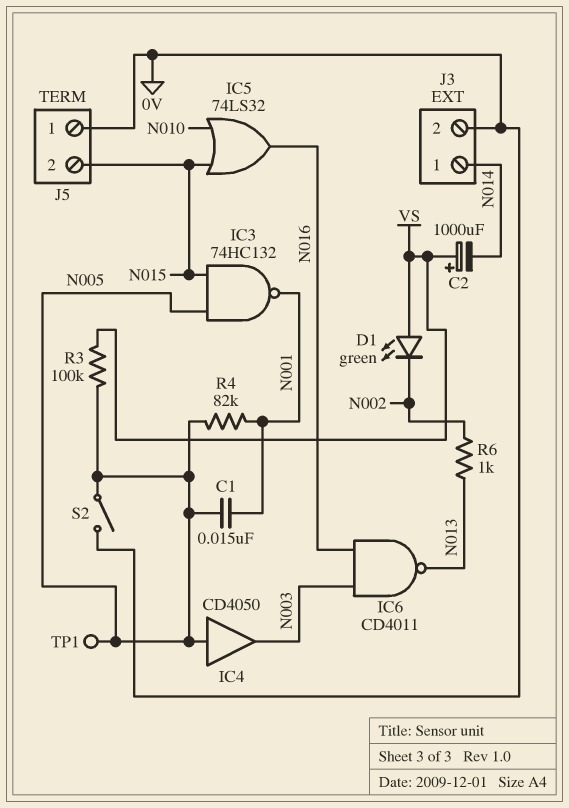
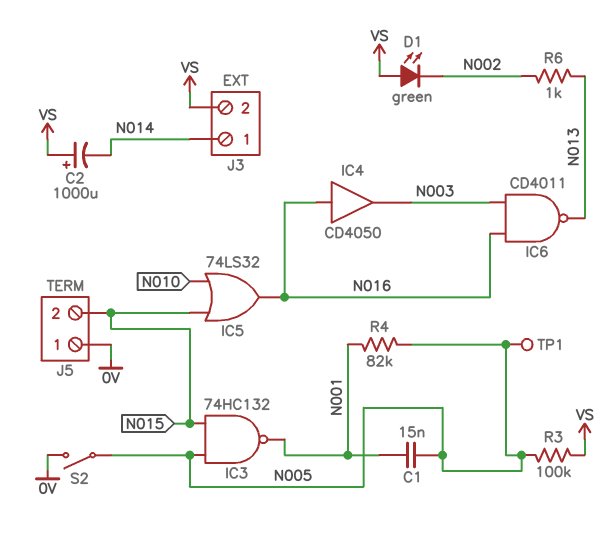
IC4: buffer CD4050 (in N005, out N003) -> buffer CD4050 (in N016, out N003)
J3 pin 2: 0V -> VS

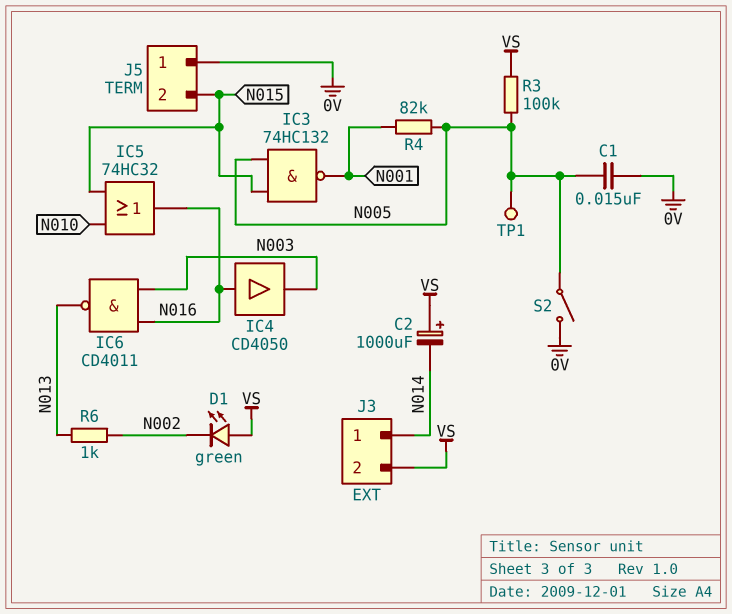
C1: 15nF (N001, N005) -> 15nF (0V, N005)
IC5: OR 74LS32 (in N010, in N015, out N016) -> OR 74HC32 (in N010, in N015, out N016)

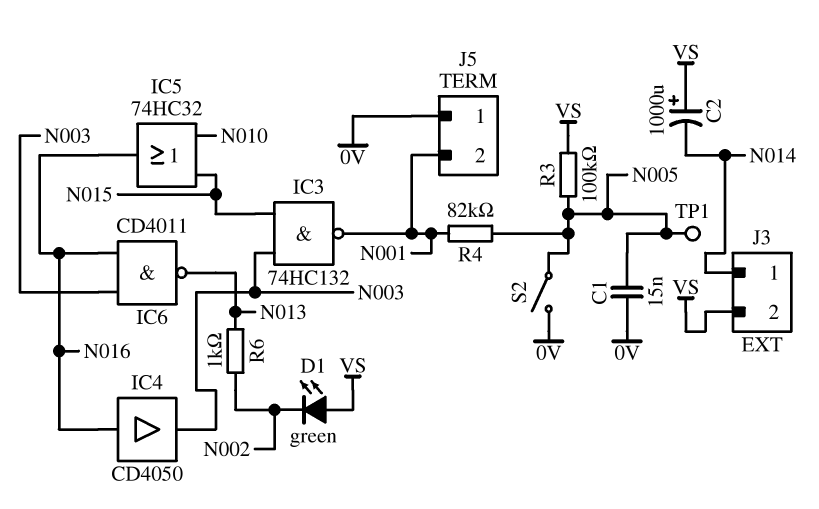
IC3: NAND 74HC132 (in N005, in N015, out N001) -> NAND 74HC132 (in N003, in N015, out N001)
J5 pin 2: N015 -> N001

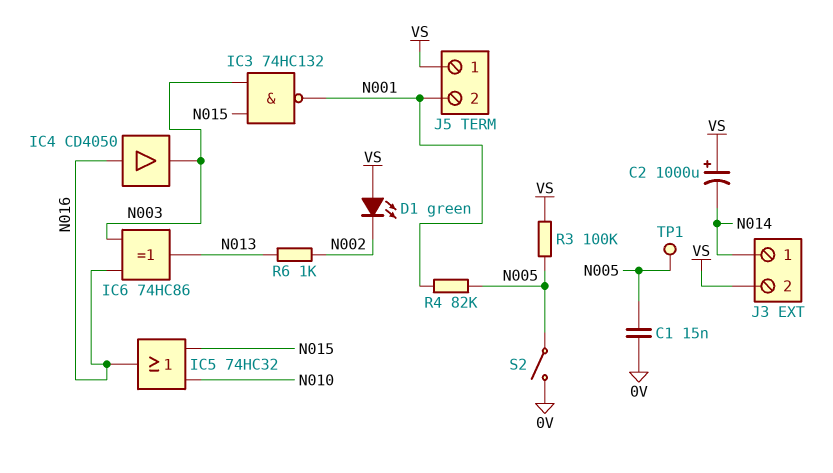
IC6: NAND CD4011 (in N003, in N016, out N013) -> XOR 74HC86 (in N003, in N016, out N013)
J5 pin 1: 0V -> VS

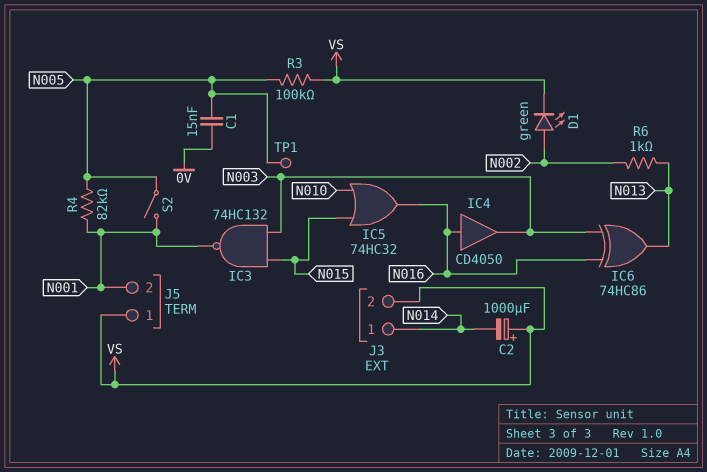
D1: LED green (A VS, K N002) -> LED green (A N002, K VS)
S2: switch (0V, N005) -> switch (N001, N005)

